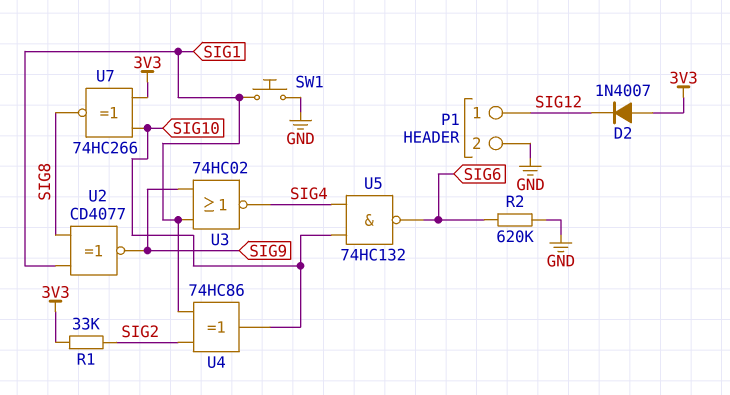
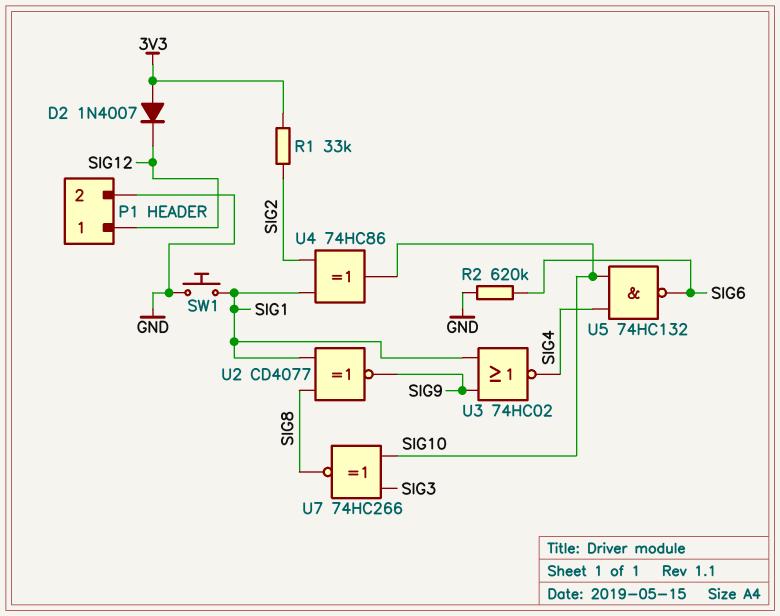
U7: XNOR 74HC266 (in 3V3, in SIG10, out SIG8) -> XNOR 74HC266 (in SIG3, in SIG10, out SIG8)

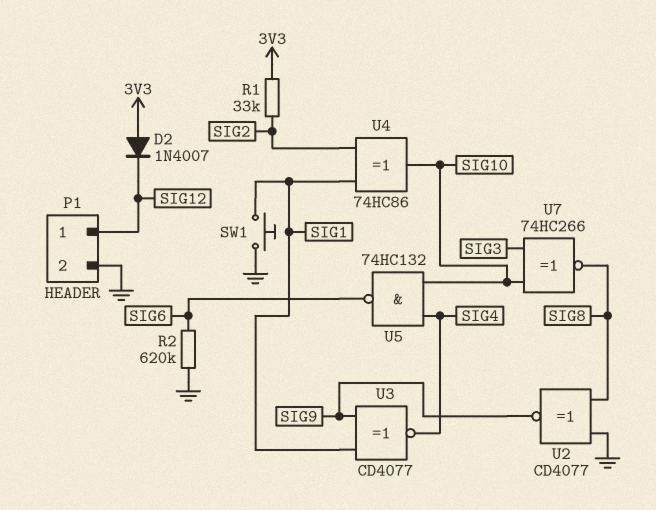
U2: XNOR CD4077 (in SIG1, in SIG8, out SIG9) -> XNOR CD4077 (in GND, in SIG8, out SIG9)
U3: NOR 74HC02 (in SIG1, in SIG9, out SIG4) -> XNOR CD4077 (in SIG1, in SIG9, out SIG4)

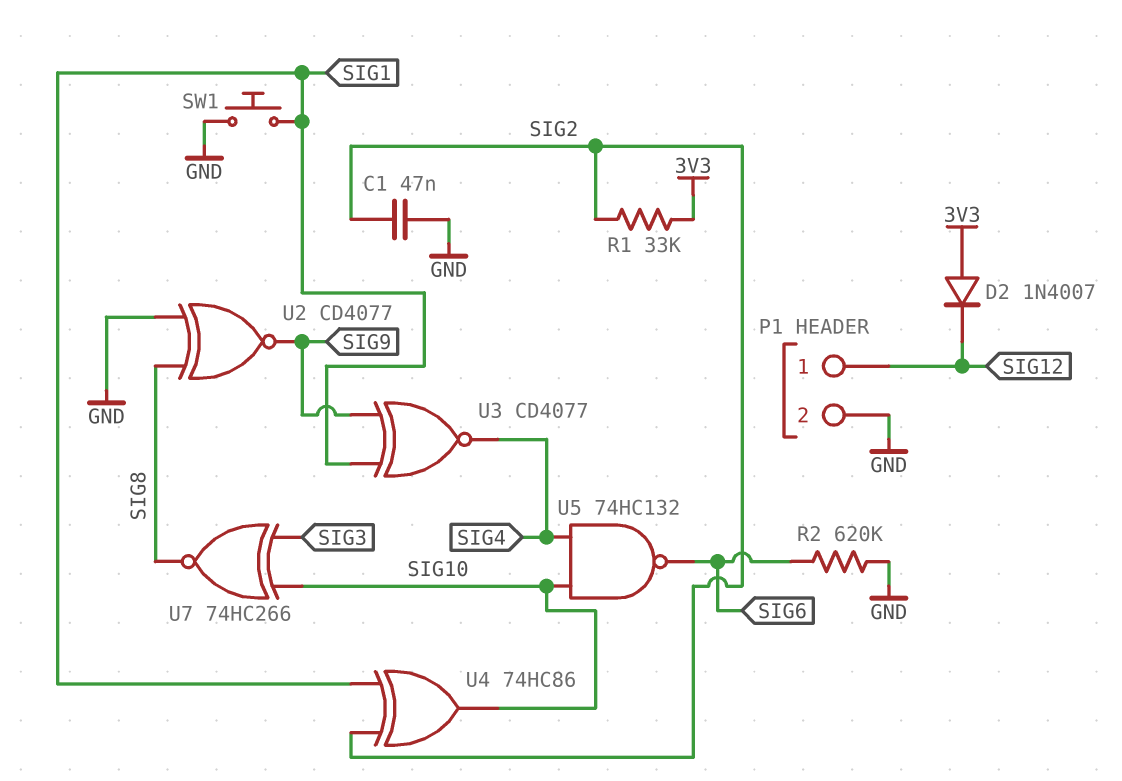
C1: none -> 47nF (GND, SIG2)

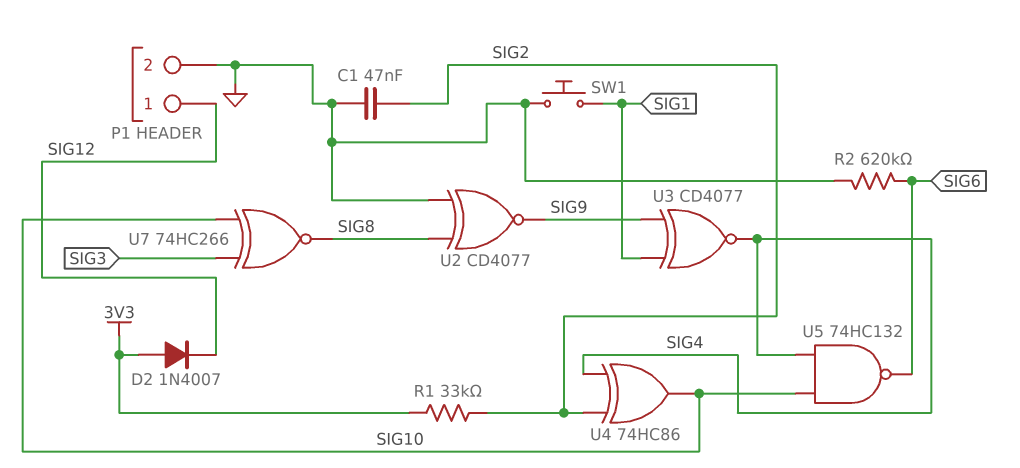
U4: XOR 74HC86 (in SIG1, in SIG2, out SIG10) -> XOR 74HC86 (in SIG2, in SIG4, out SIG10)

